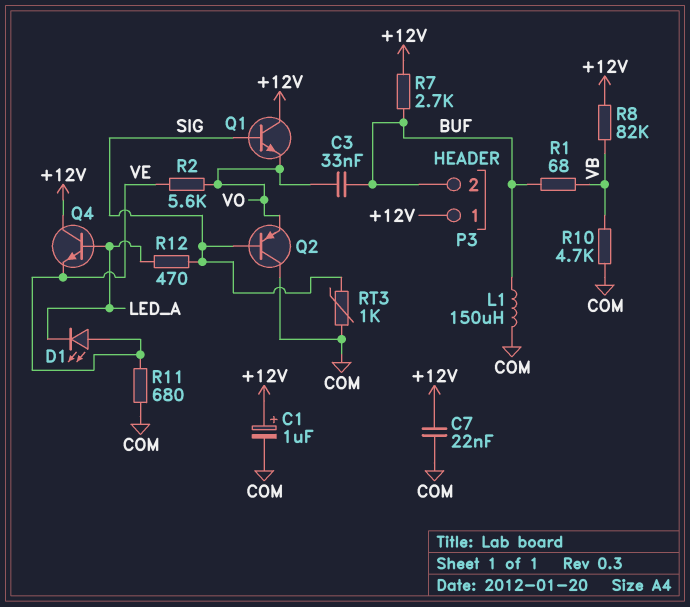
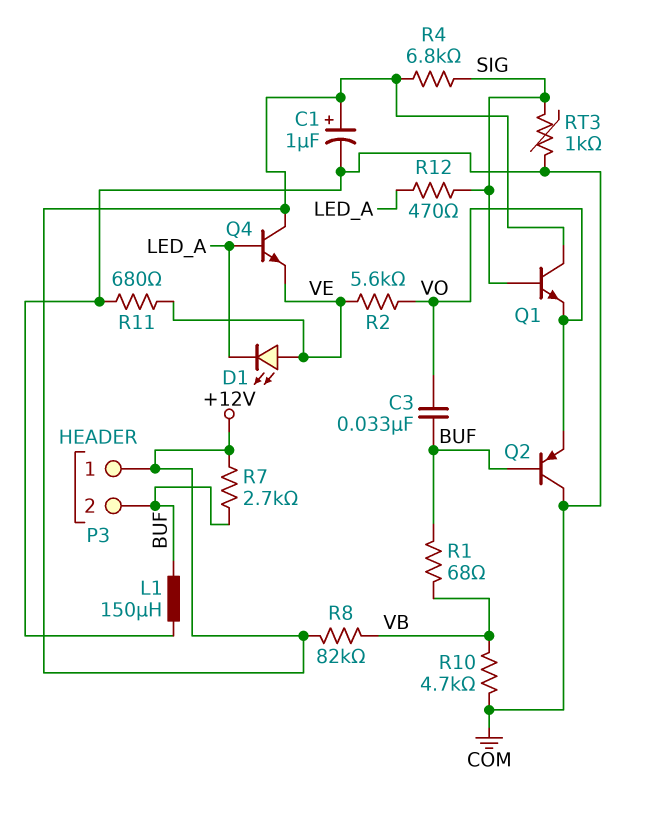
C7: 22nF (+12V, COM) -> none
Q2: PNP (B SIG, C COM, E VO) -> PNP (B BUF, C COM, E VO)
R4: none -> 6.8k (+12V, SIG)

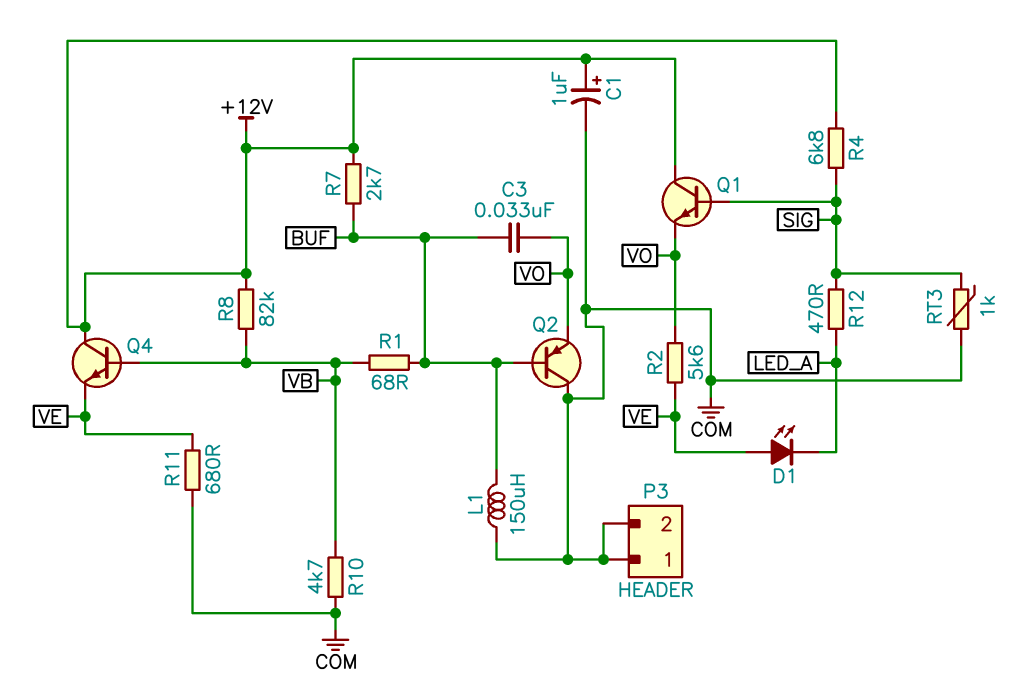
P3 pin 1: +12V -> COM
P3 pin 2: BUF -> COM
Q4: NPN (B LED_A, C +12V, E VE) -> NPN (B VB, C +12V, E VE)

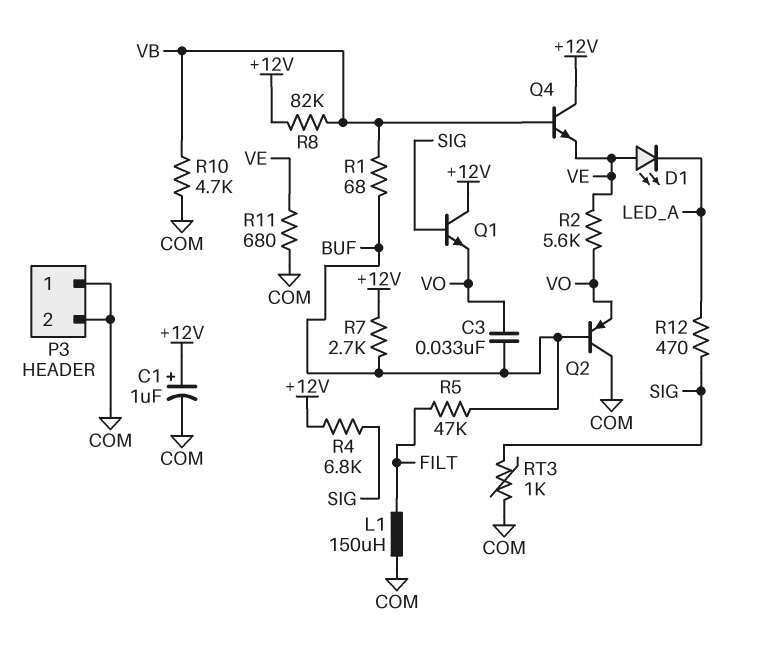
L1: 150uH (BUF, COM) -> 150uH (COM, FILT)
R5: none -> 47k (BUF, FILT)

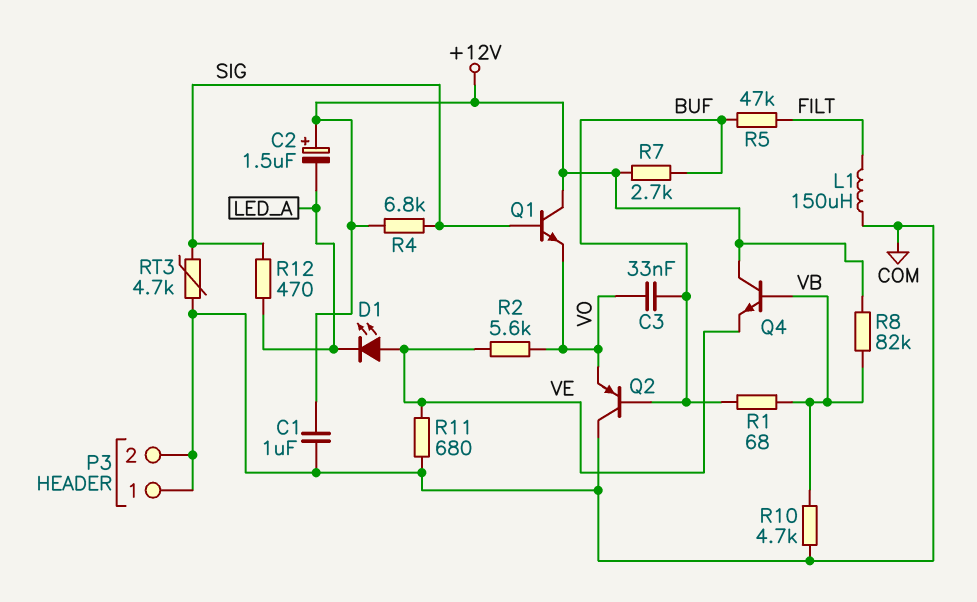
C1: 1uF (plus +12V, minus COM) -> 1uF (+12V, COM)
C2: none -> 1.5uF (plus +12V, minus LED_A)
RT3: 1k (COM, SIG) -> 4.7k (COM, SIG)

